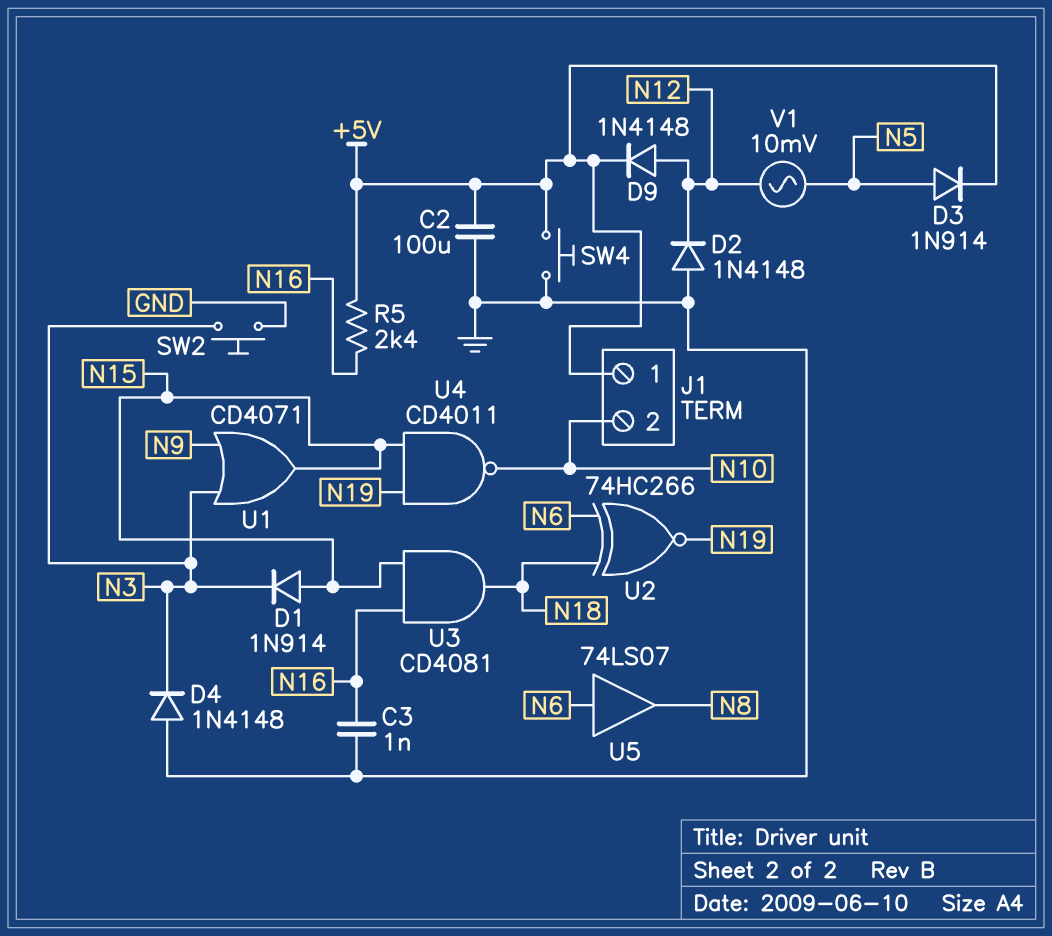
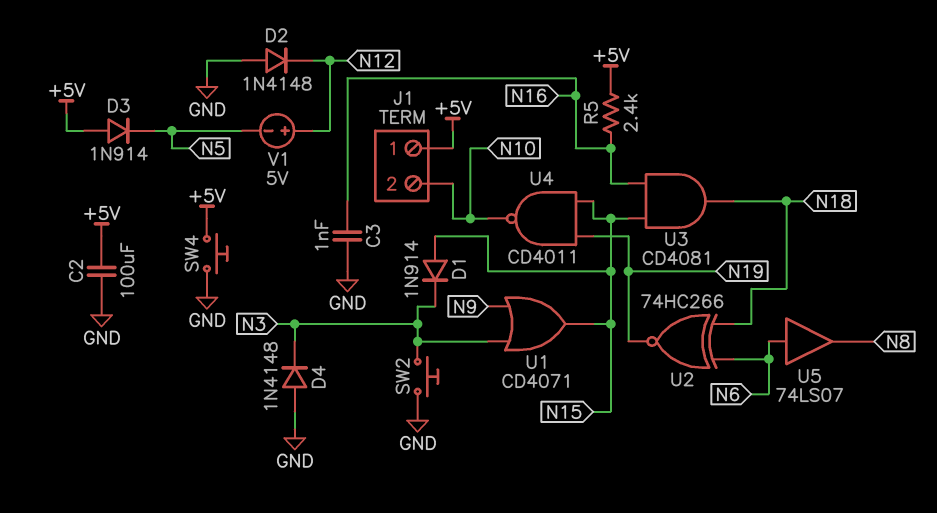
D3: diode 1N914 (A N5, K +5V) -> diode 1N914 (A +5V, K N5)
D9: diode 1N4148 (A N12, K +5V) -> none
V1: AC 10mV (N5, N12) -> 5V (plus N12, minus N5)

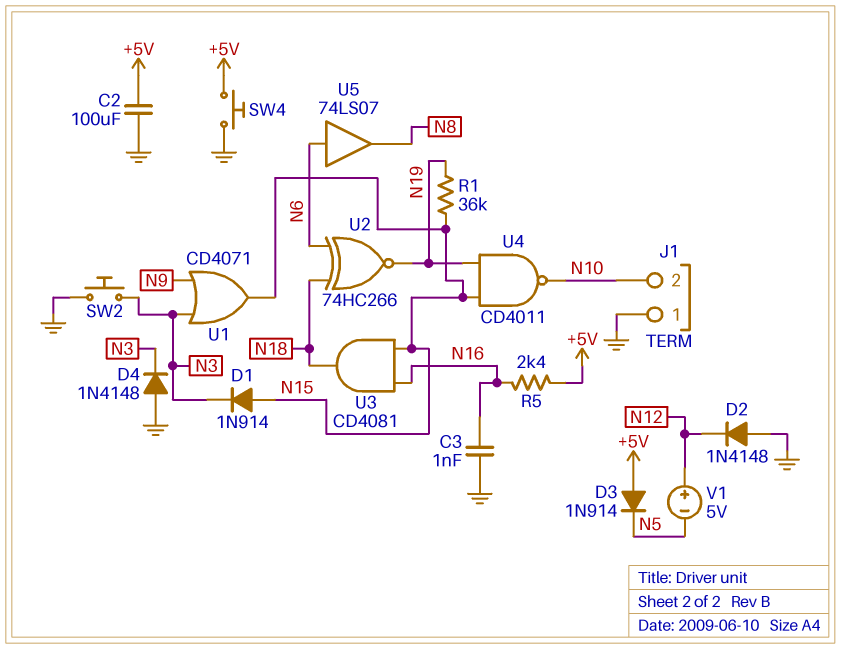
J1 pin 1: +5V -> GND
R1: none -> 36k (N15, N19)

